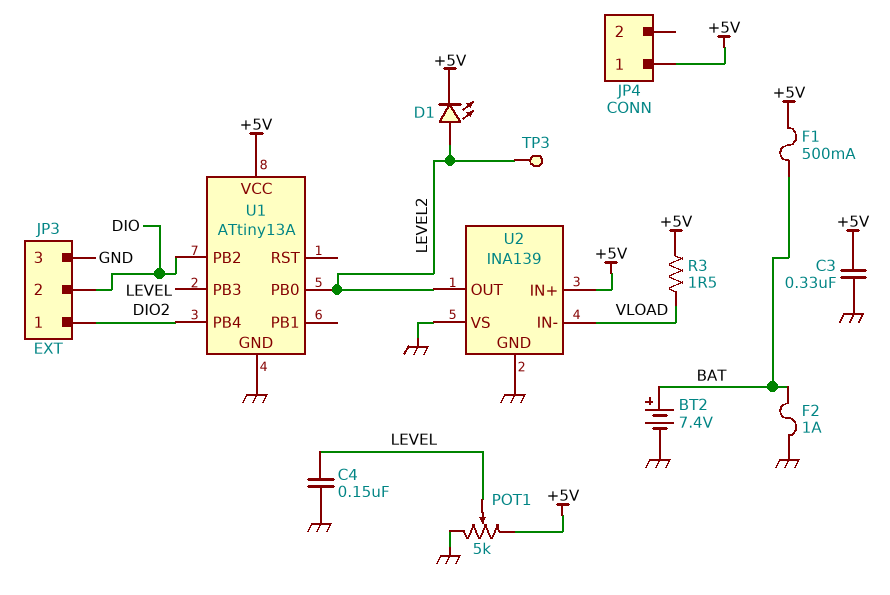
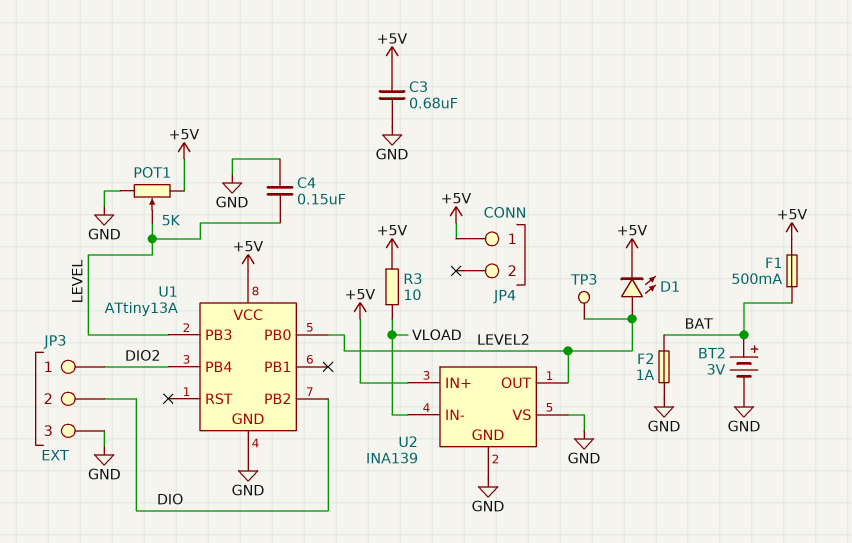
BT2: 7.4V (plus BAT, minus GND) -> 3V (plus BAT, minus GND)
C3: 330nF (+5V, GND) -> 680nF (+5V, GND)
R3: 1.5 (+5V, VLOAD) -> 10 (+5V, VLOAD)

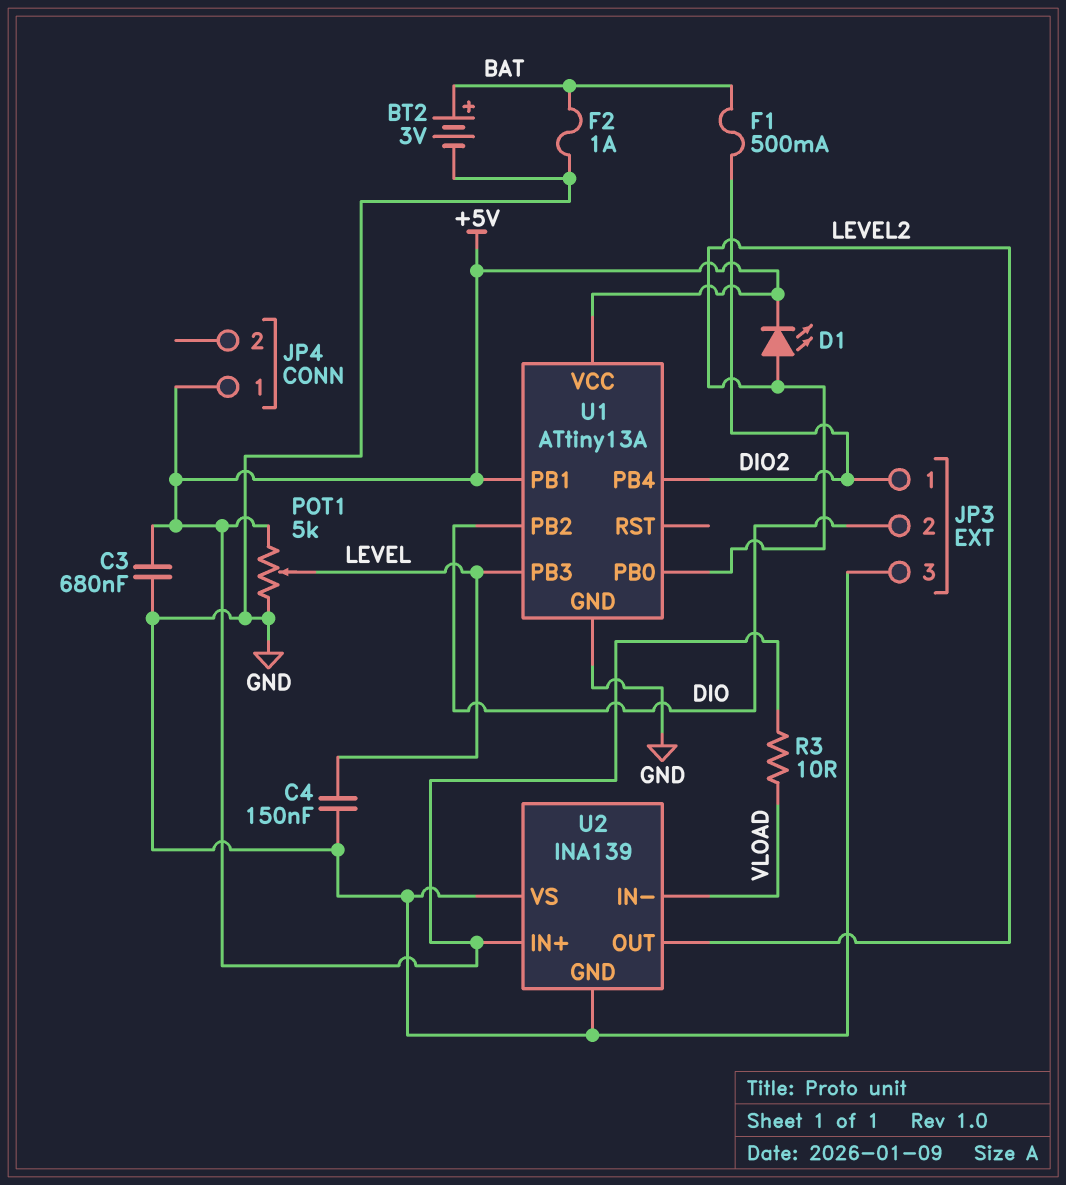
F1: 500mA (+5V, BAT) -> 500mA (BAT, DIO2)
TP3: test point (LEVEL2) -> none
U1 pin PB1: none -> +5V

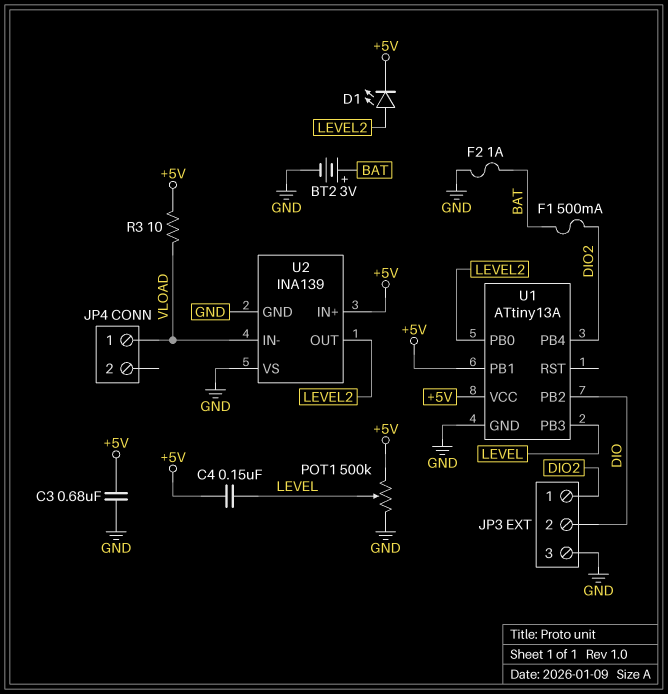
C4: 150nF (GND, LEVEL) -> 150nF (+5V, LEVEL)
JP4 pin 1: +5V -> VLOAD
POT1: 5k (+5V, GND, wiper LEVEL) -> 500k (+5V, GND, wiper LEVEL)

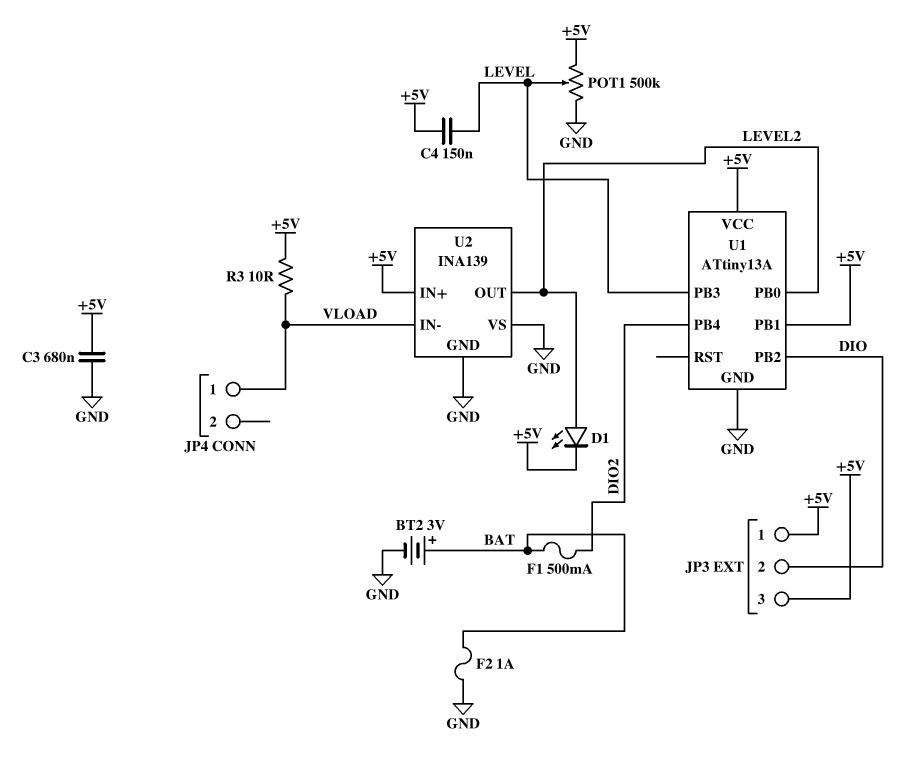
JP3 pin 1: DIO2 -> +5V
JP3 pin 3: GND -> +5V

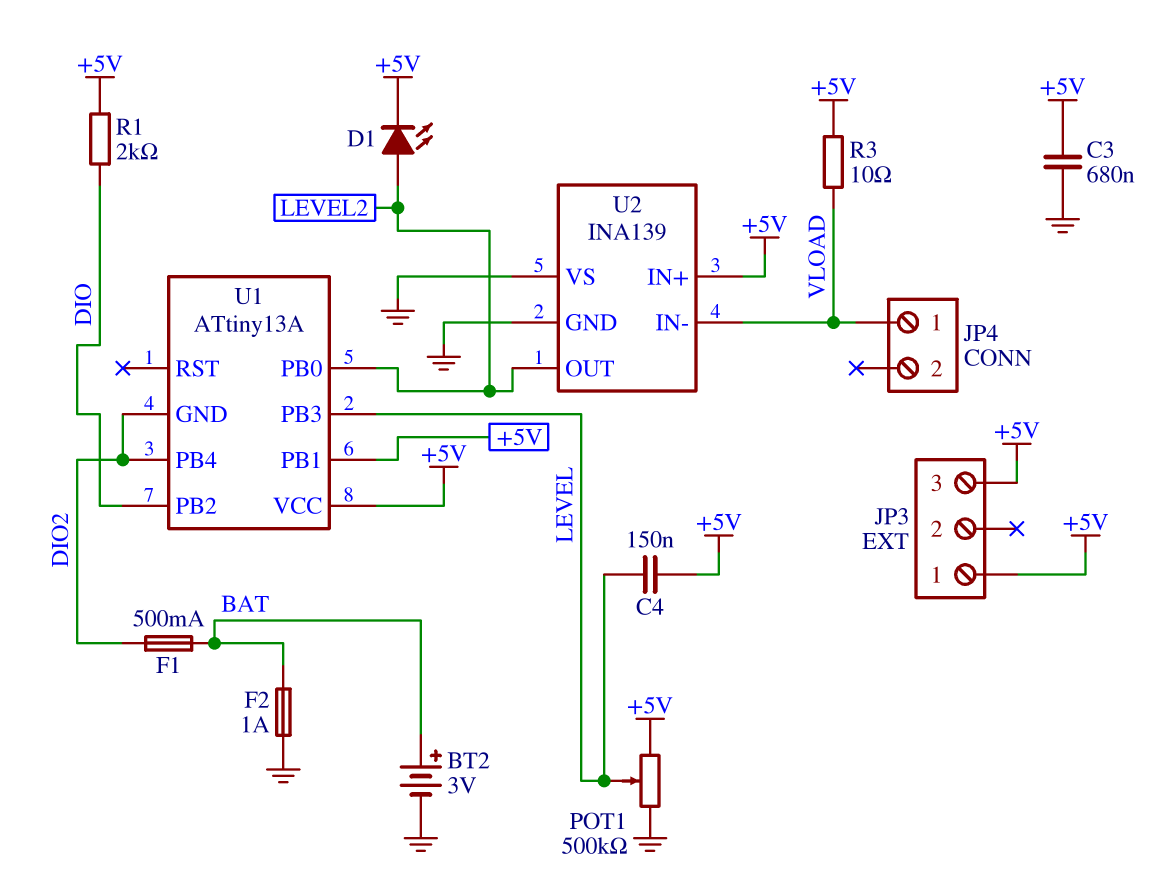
JP3 pin 2: DIO -> none
R1: none -> 2k (+5V, DIO)
U1 pin GND: GND -> DIO2

